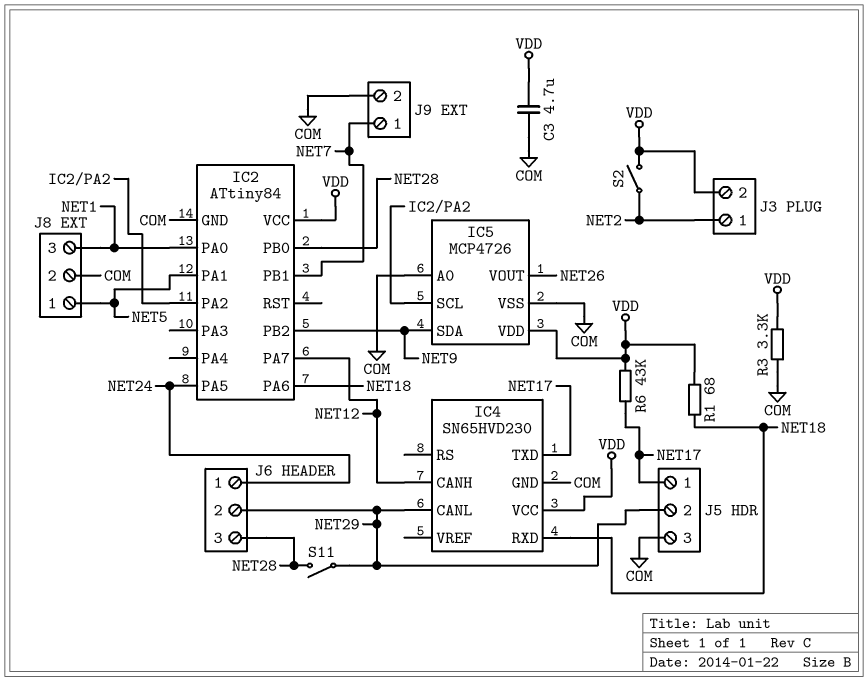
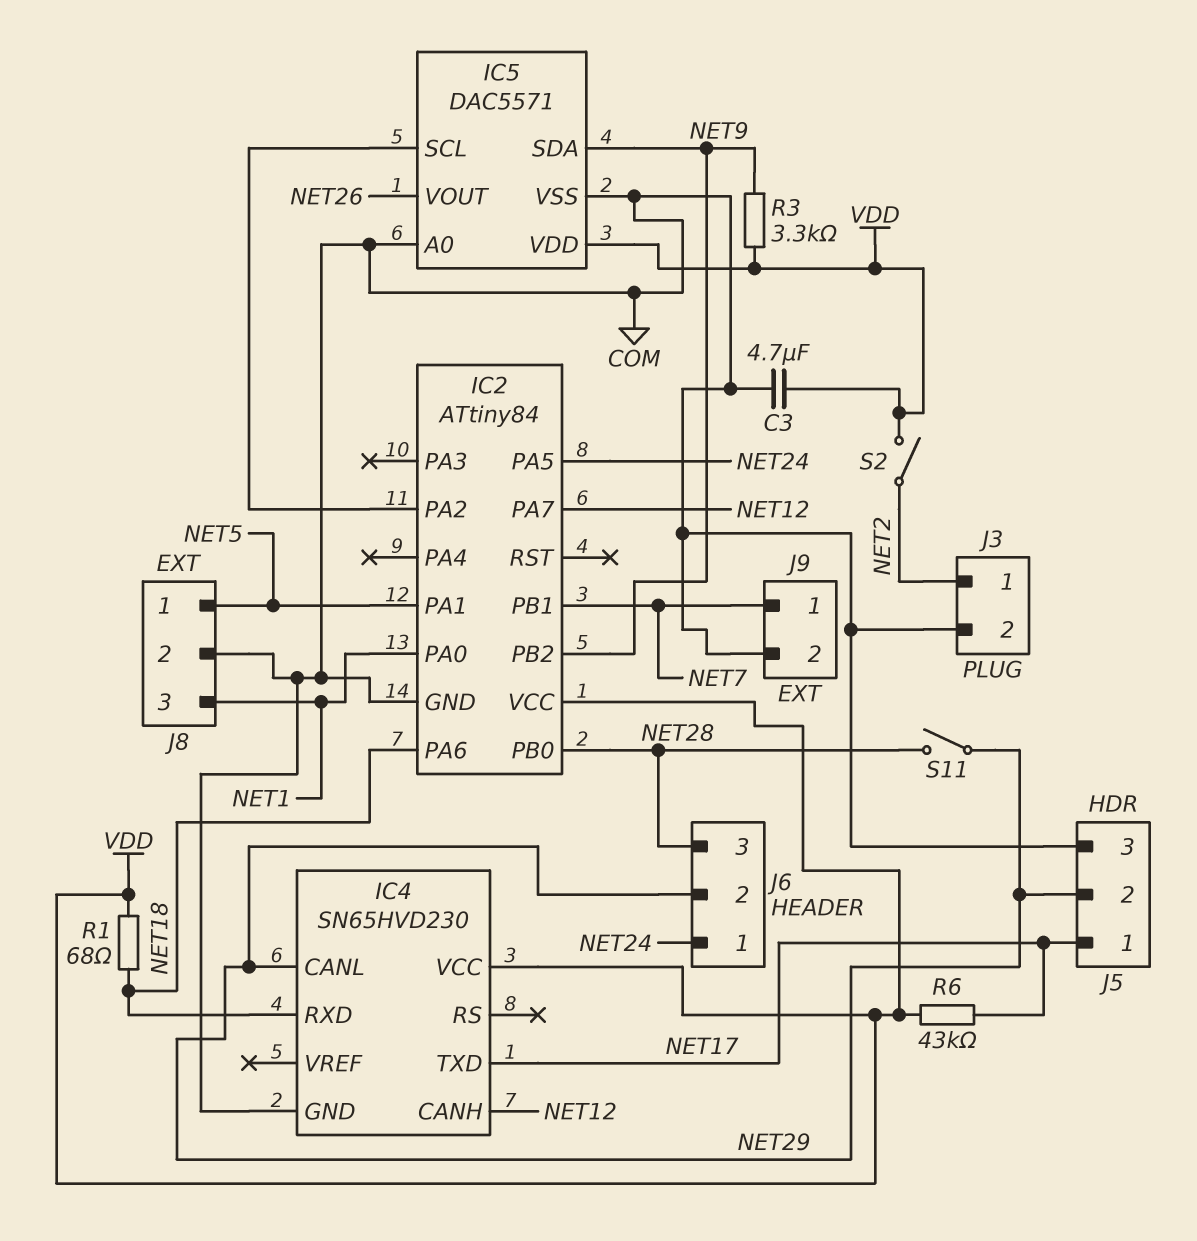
IC5: MCP4726 -> DAC5571
J3 pin 2: VDD -> COM
R3: 3.3k (COM, VDD) -> 3.3k (NET9, VDD)

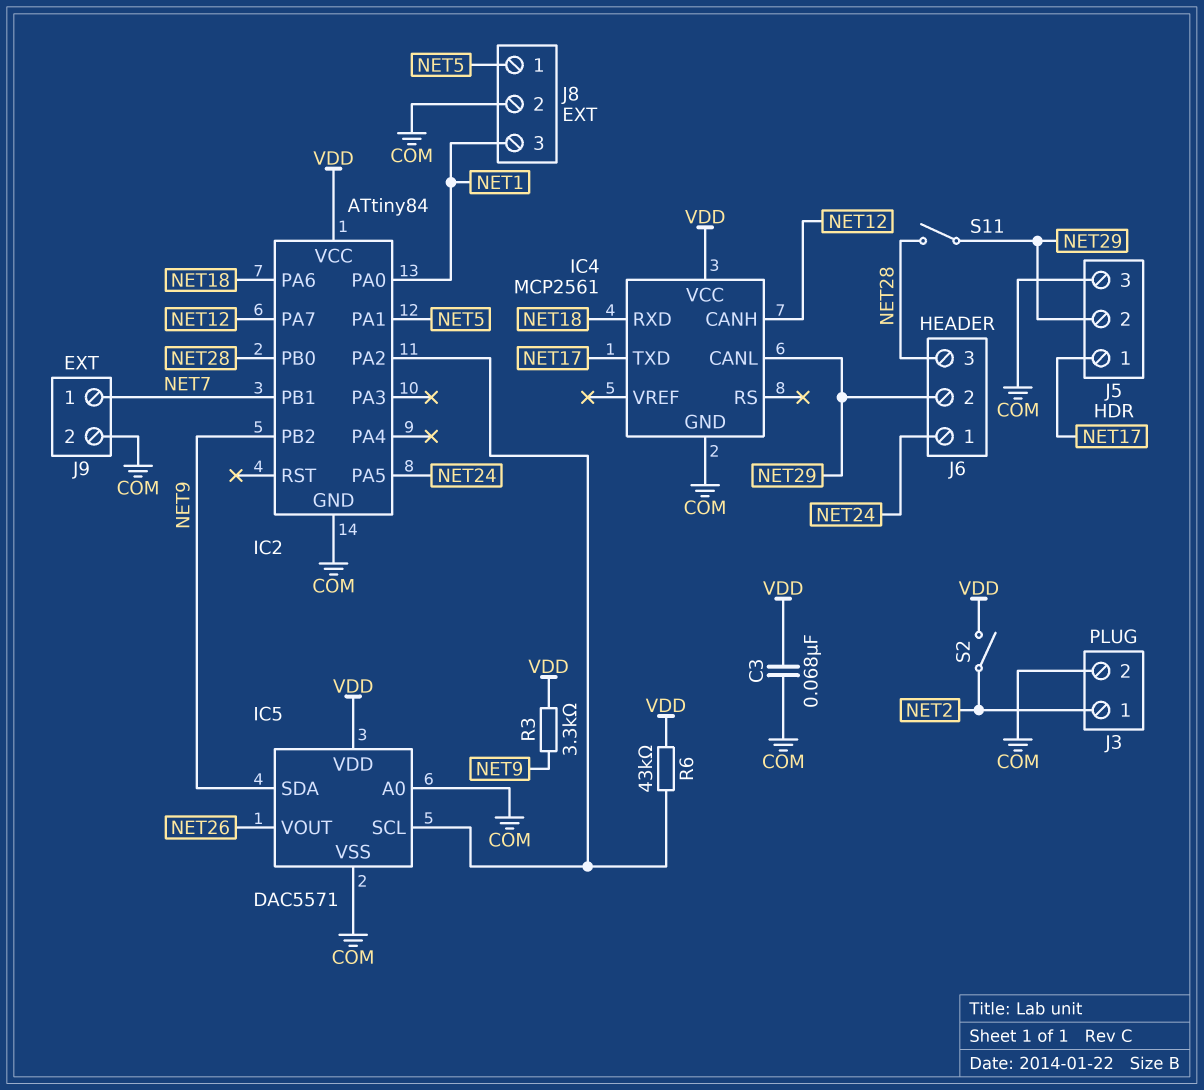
C3: 4.7uF (COM, VDD) -> 68nF (COM, VDD)
IC4: SN65HVD230 -> MCP2561
R1: 68 (NET18, VDD) -> none
R6: 43k (NET17, VDD) -> 43k (IC2/PA2, VDD)

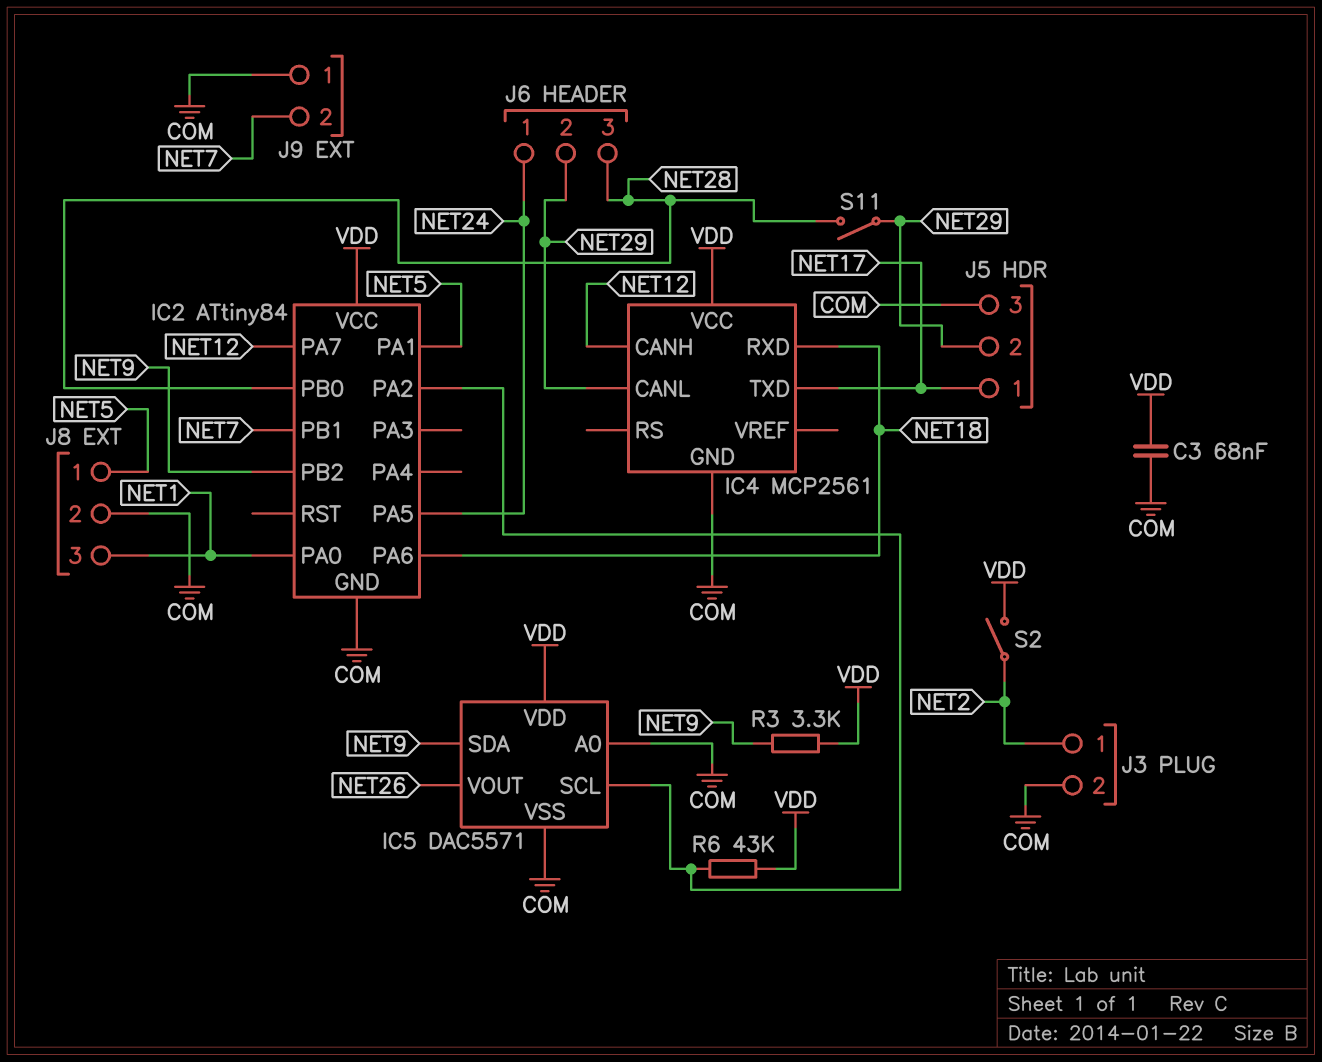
J9 pin 1: NET7 -> COM
J9 pin 2: COM -> NET7

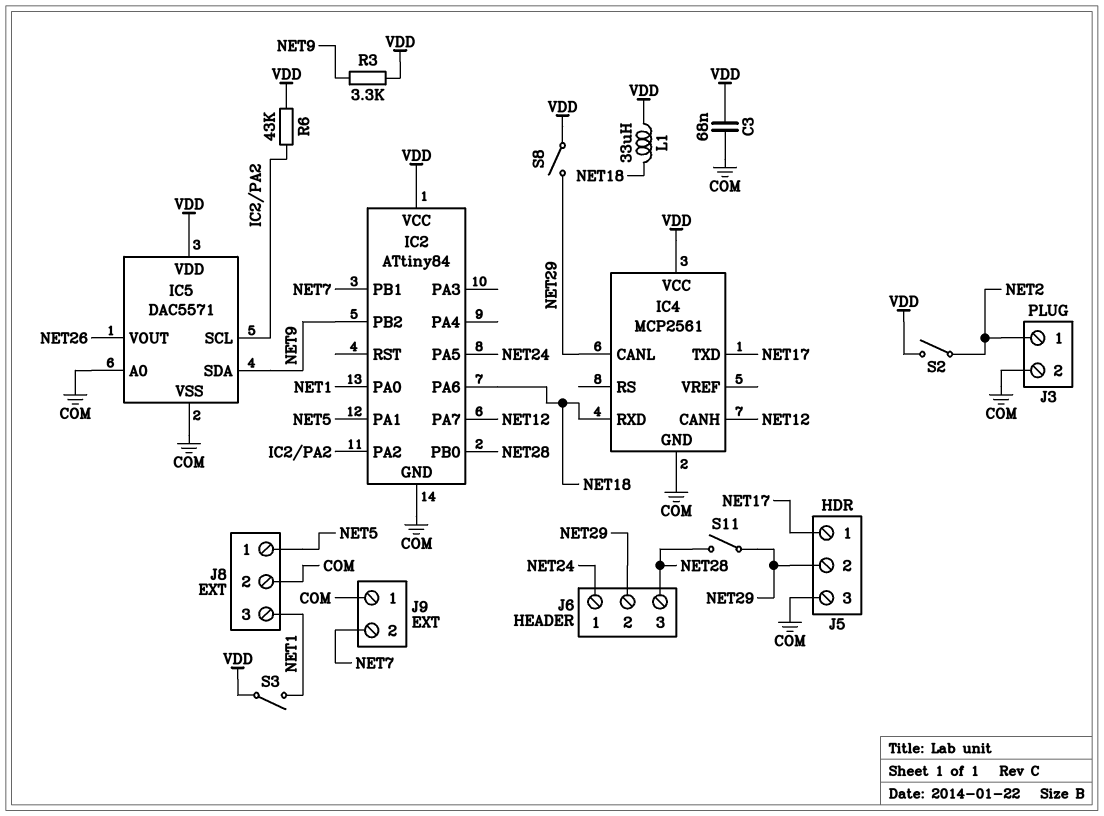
L1: none -> 33uH (NET18, VDD)
S3: none -> switch (NET1, VDD)
S8: none -> switch (NET29, VDD)

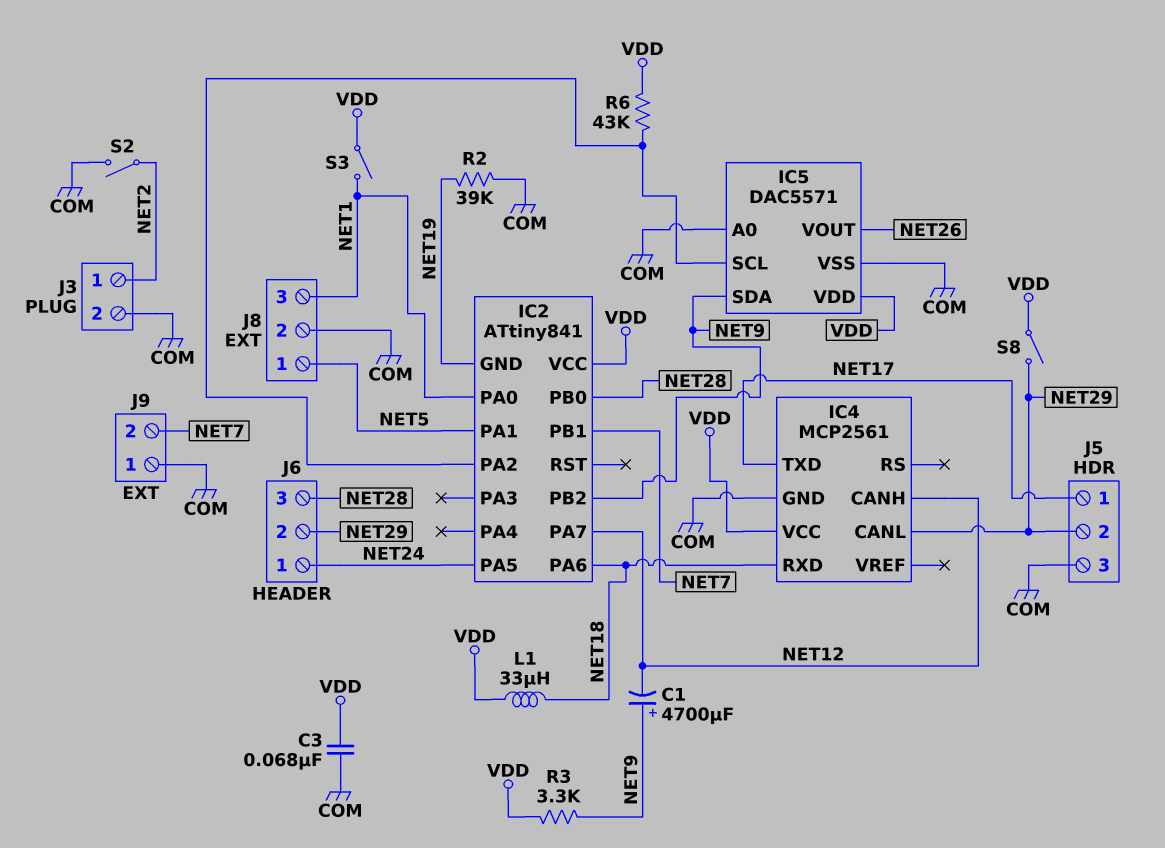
C1: none -> 4700uF (plus NET9, minus NET12)
IC2: ATtiny84 -> ATtiny841
IC2 pin GND: COM -> NET19
R2: none -> 39k (COM, NET19)
S2: switch (NET2, VDD) -> switch (COM, NET2)
S11: switch (NET28, NET29) -> none

